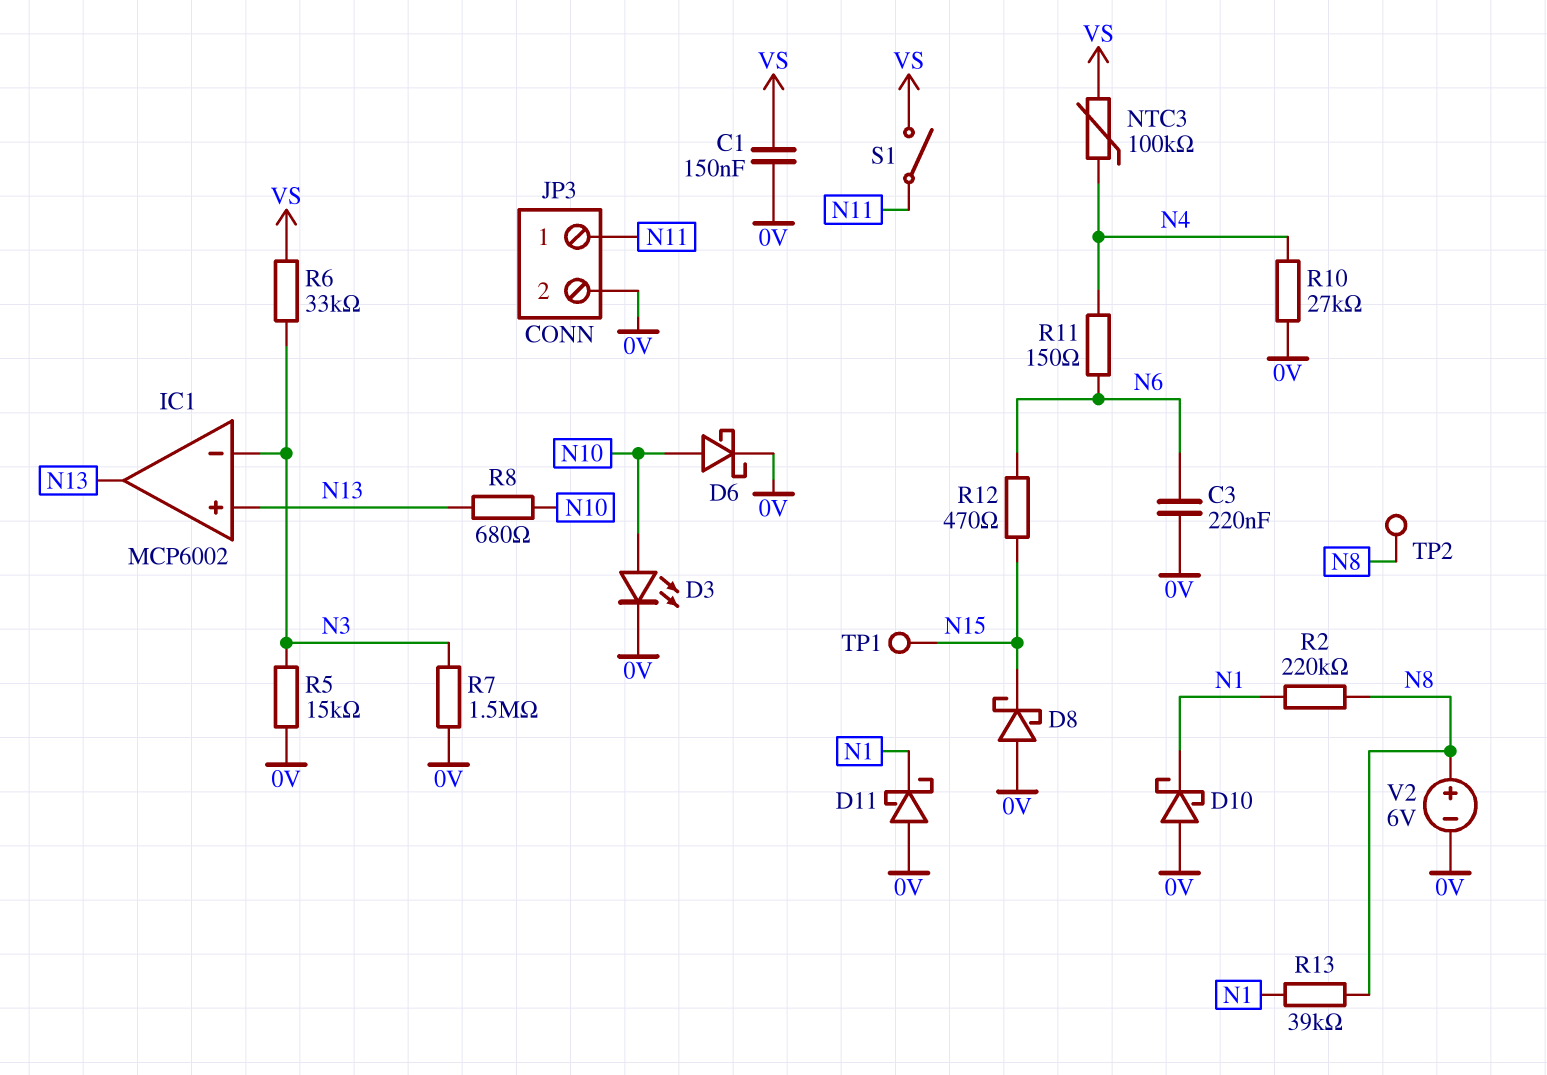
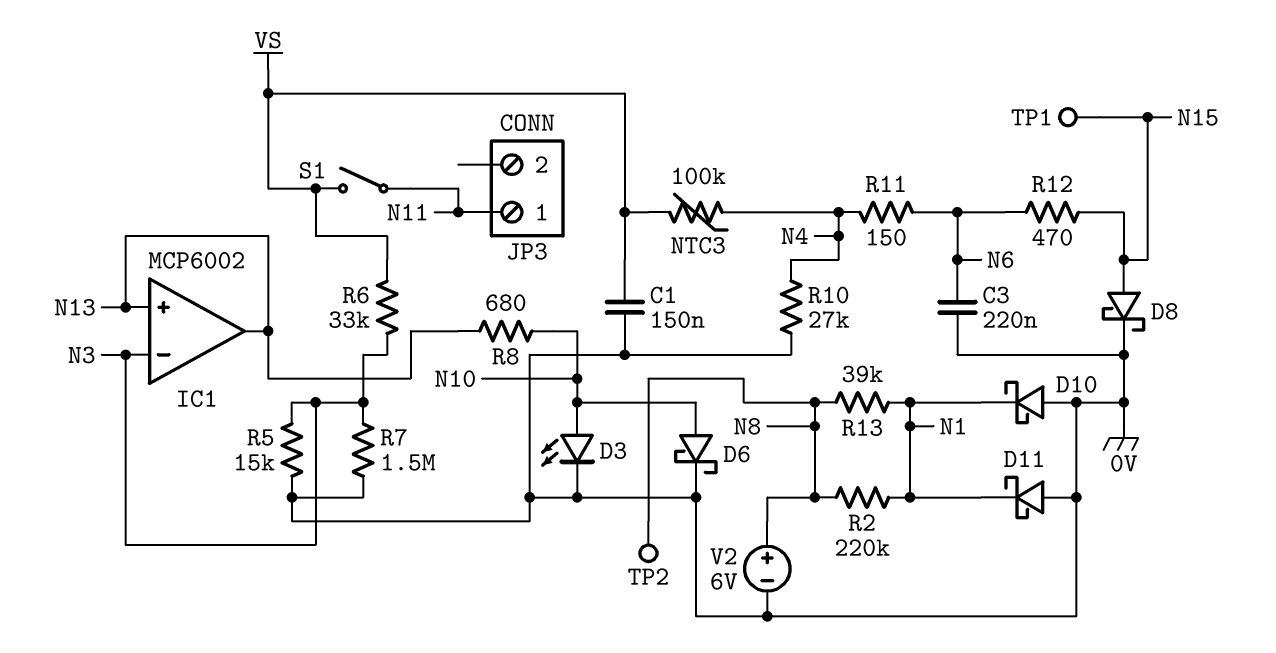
D8: schottky (A 0V, K N15) -> schottky (A N15, K 0V)
JP3 pin 2: 0V -> none

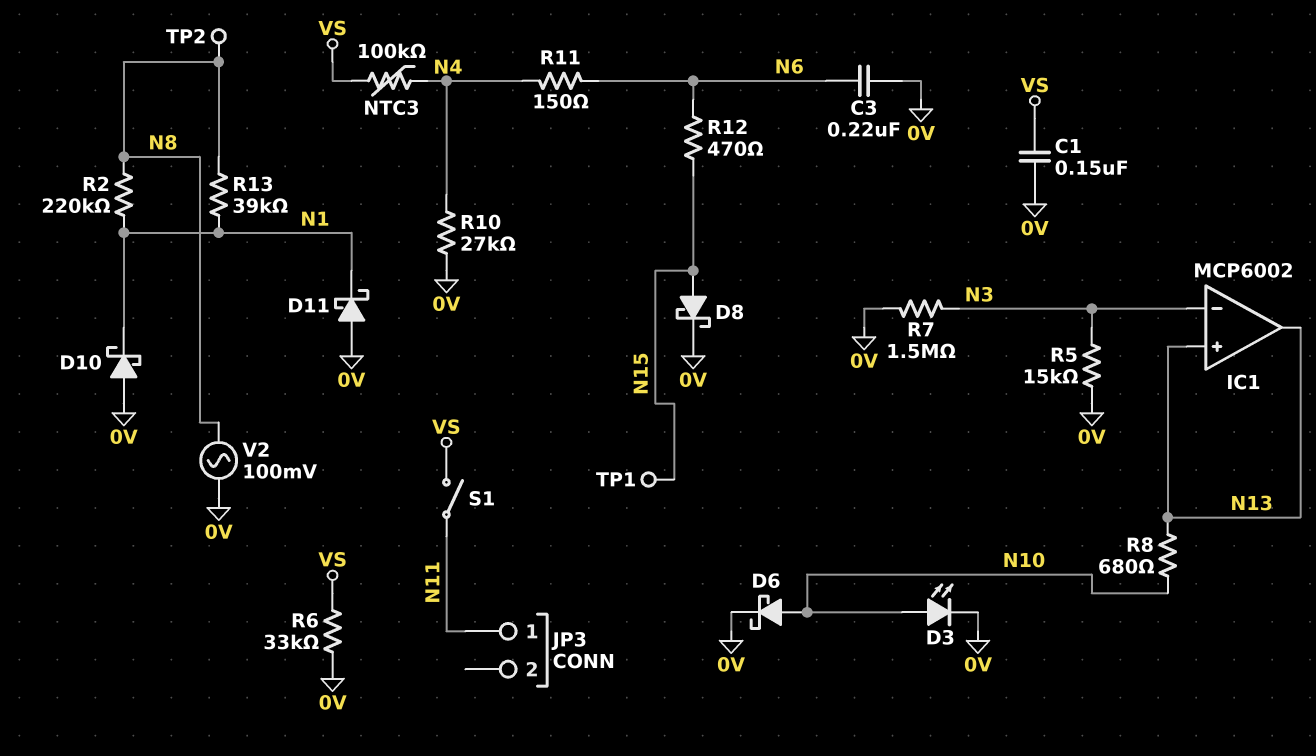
R6: 33k (N3, VS) -> 33k (0V, VS)
V2: 6V (plus N8, minus 0V) -> AC 100mV (0V, N8)

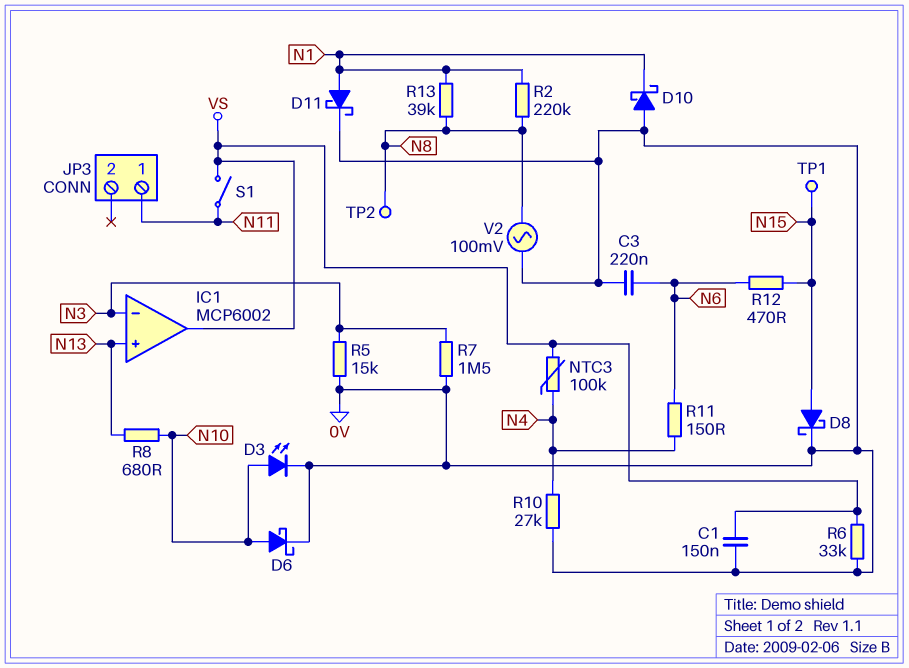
D11: schottky (A 0V, K N1) -> schottky (A N1, K 0V)
IC1 pin out: N13 -> VS

